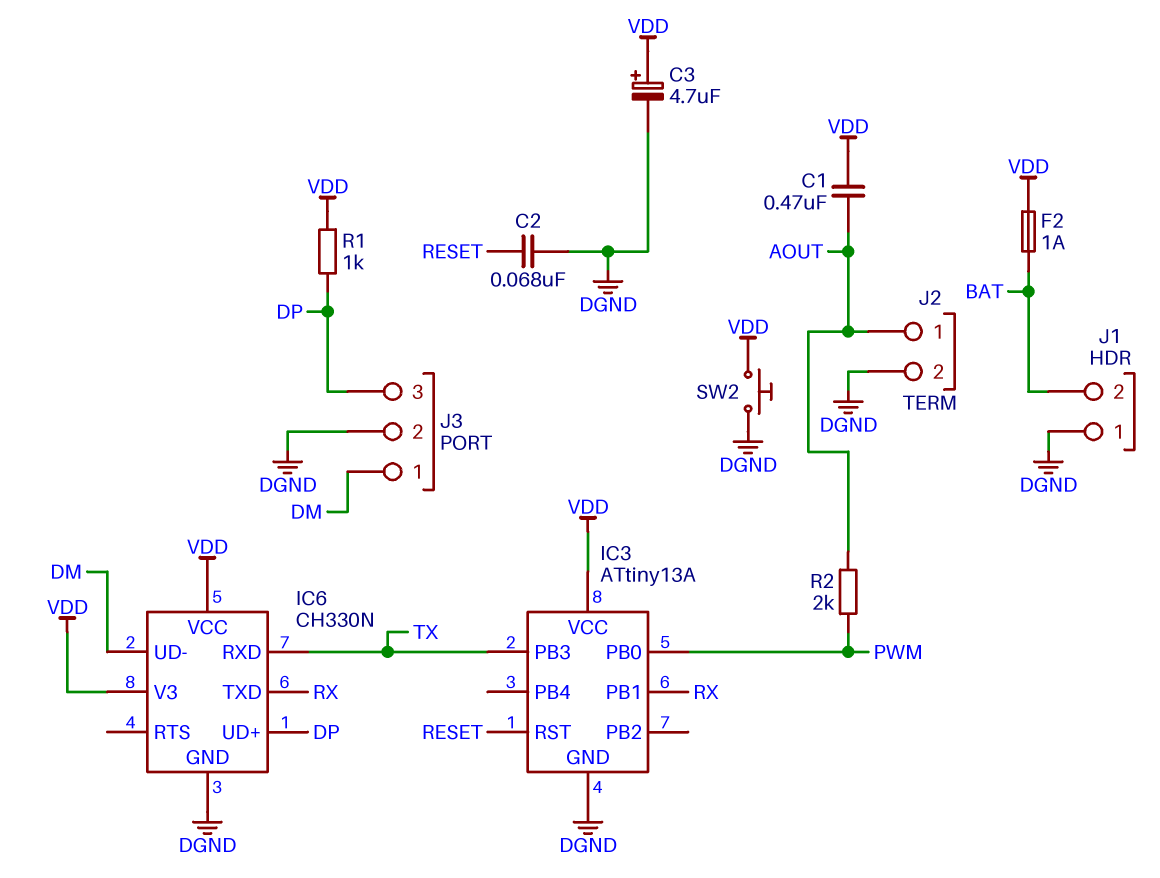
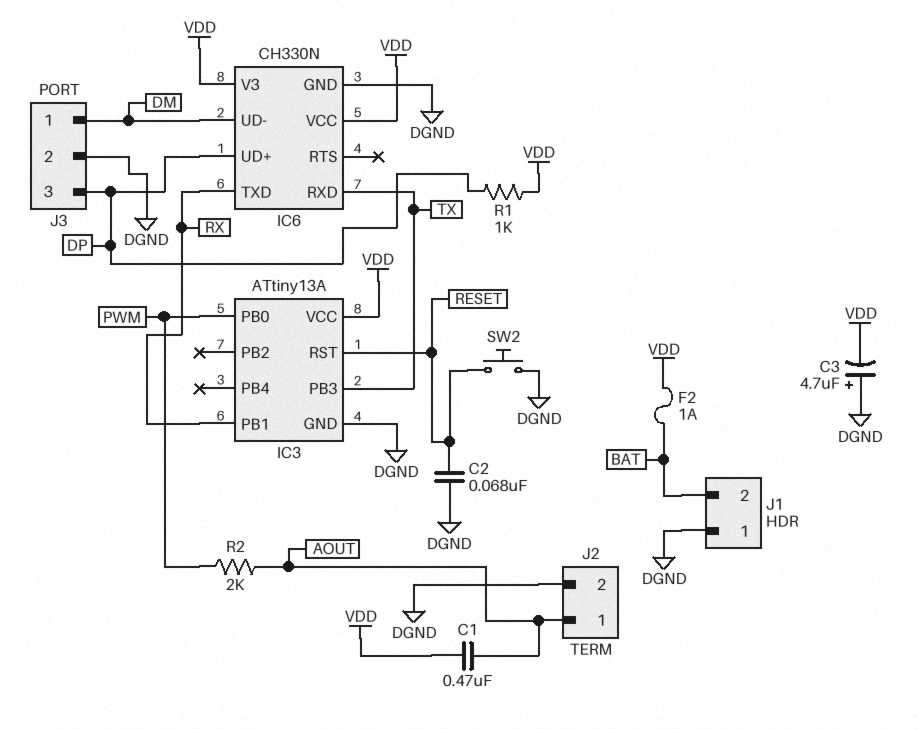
C3: 4.7uF (plus VDD, minus DGND) -> 4.7uF (plus DGND, minus VDD)
SW2: button (DGND, VDD) -> button (DGND, RESET)

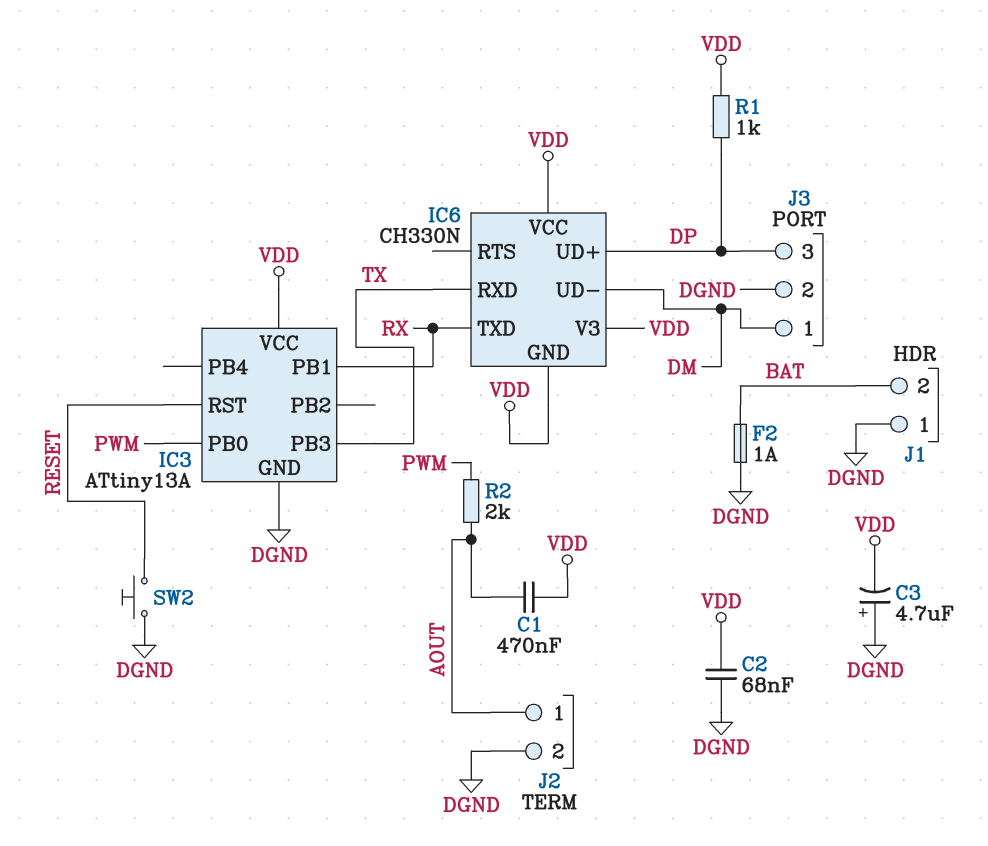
C2: 68nF (DGND, RESET) -> 68nF (DGND, VDD)
F2: 1A (BAT, VDD) -> 1A (BAT, DGND)
IC6 pin GND: DGND -> VDD

